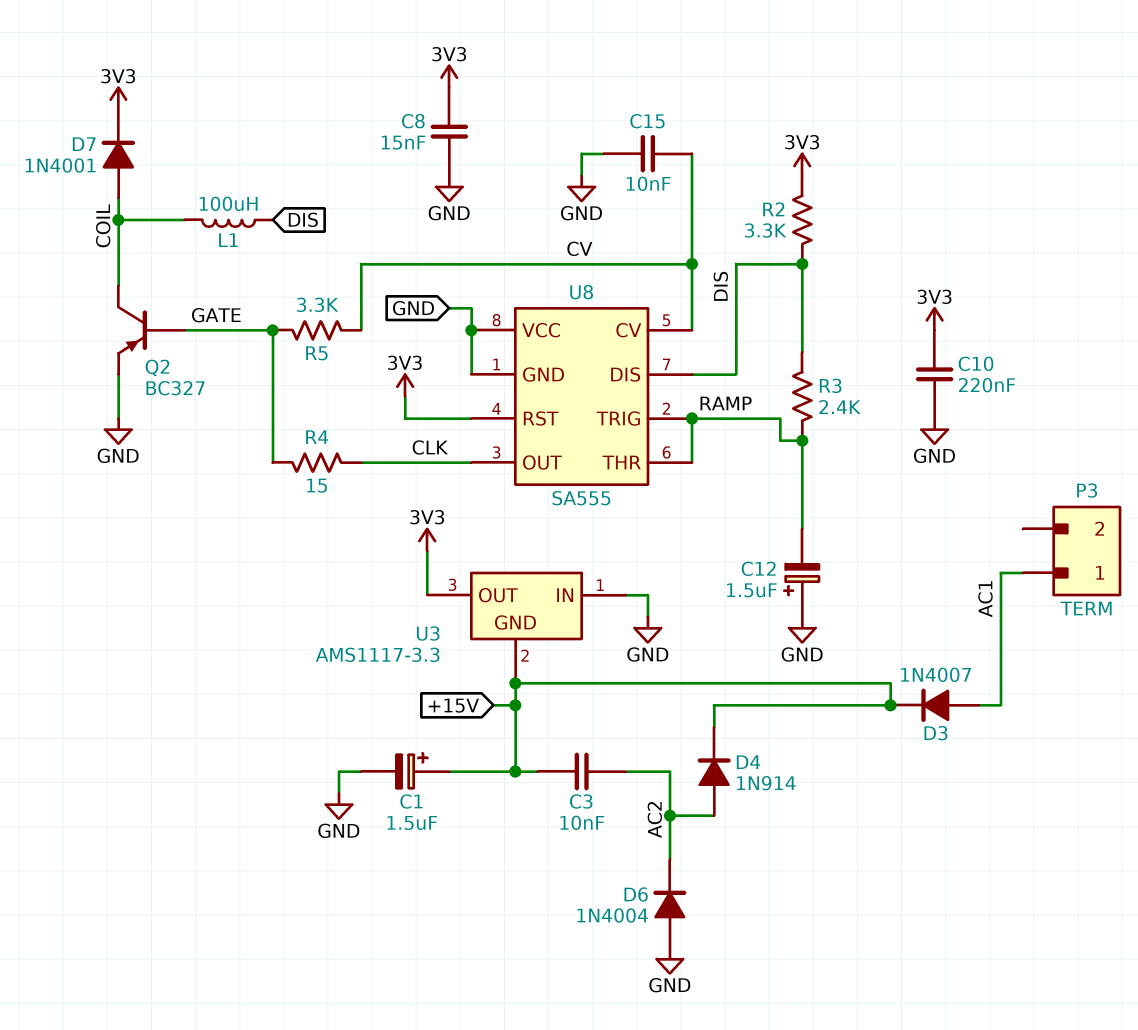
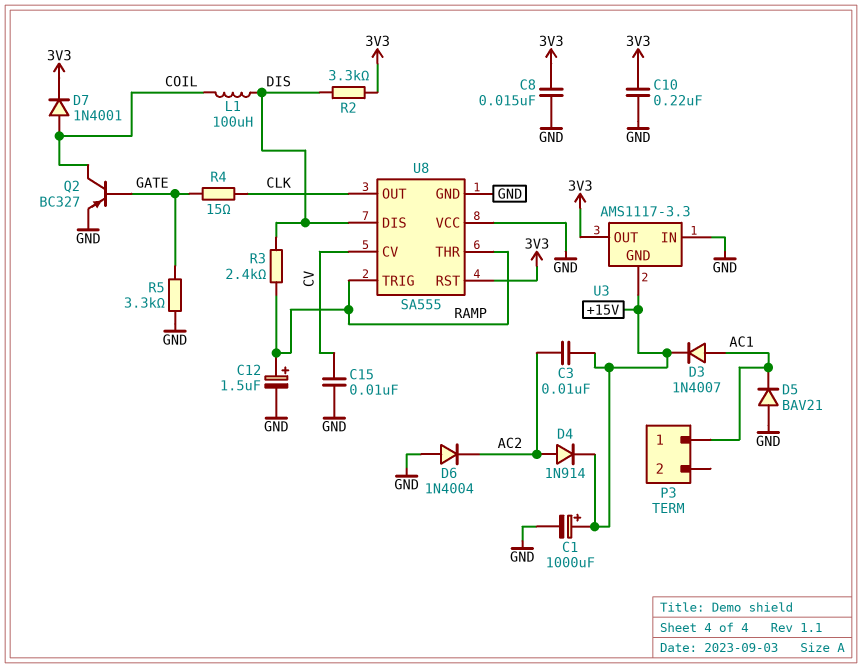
C1: 1.5uF (plus +15V, minus GND) -> 1000uF (plus +15V, minus GND)
C12: 1.5uF (plus GND, minus RAMP) -> 1.5uF (plus RAMP, minus GND)
D5: none -> diode BAV21 (A GND, K AC1)
R5: 3.3k (CV, GATE) -> 3.3k (GATE, GND)

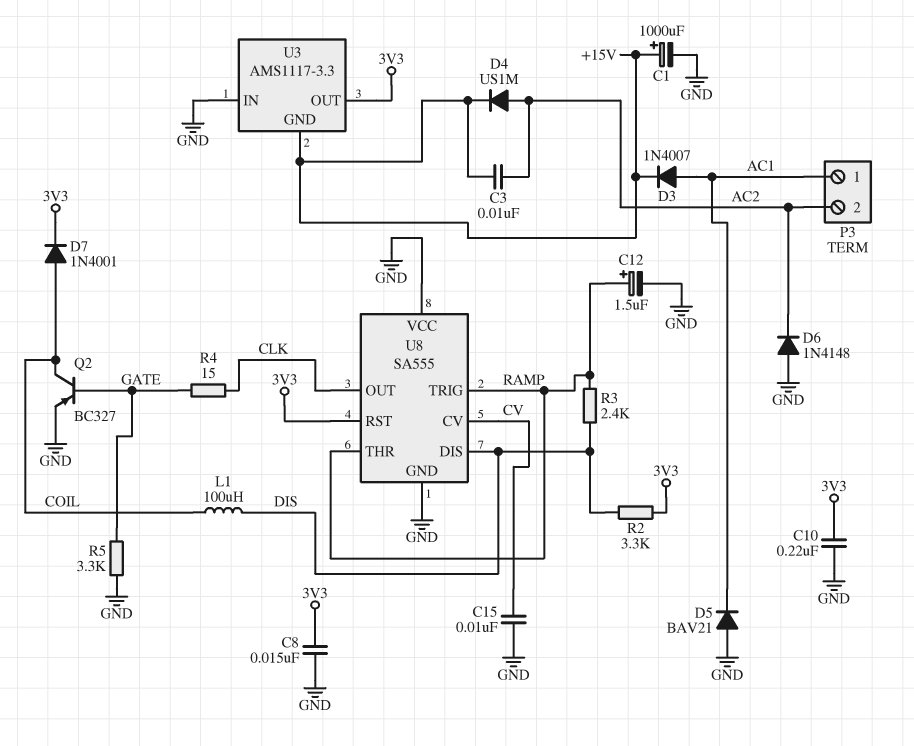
D4: diode 1N914 (A AC2, K +15V) -> diode US1M (A AC2, K +15V)
D6: diode 1N4004 (A GND, K AC2) -> diode 1N4148 (A GND, K AC2)
P3 pin 2: none -> AC2

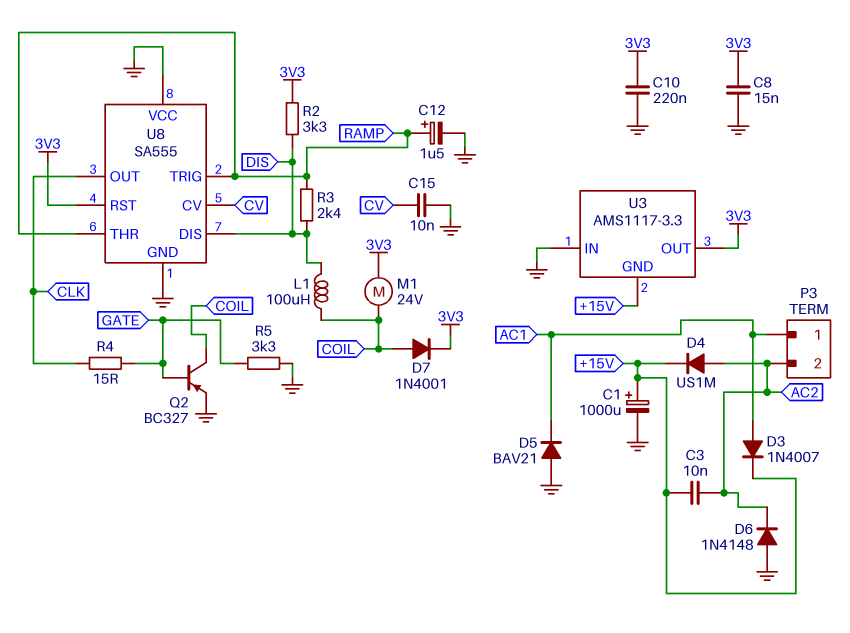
M1: none -> motor 24V (3V3, COIL)

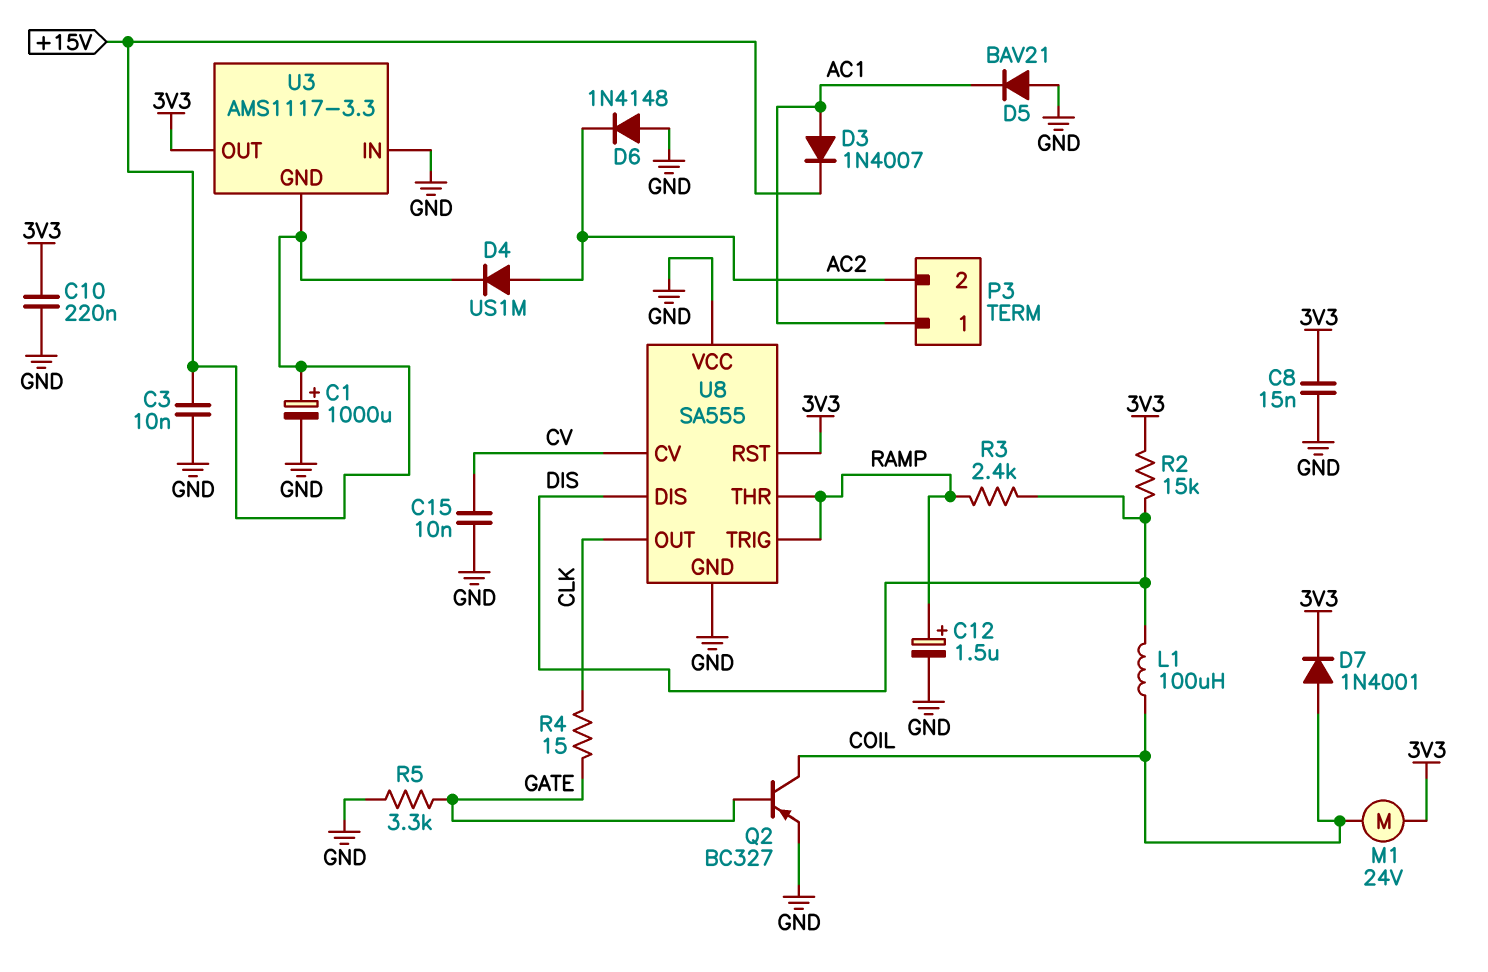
C3: 10nF (+15V, AC2) -> 10nF (+15V, GND)
R2: 3.3k (3V3, DIS) -> 15k (3V3, DIS)

